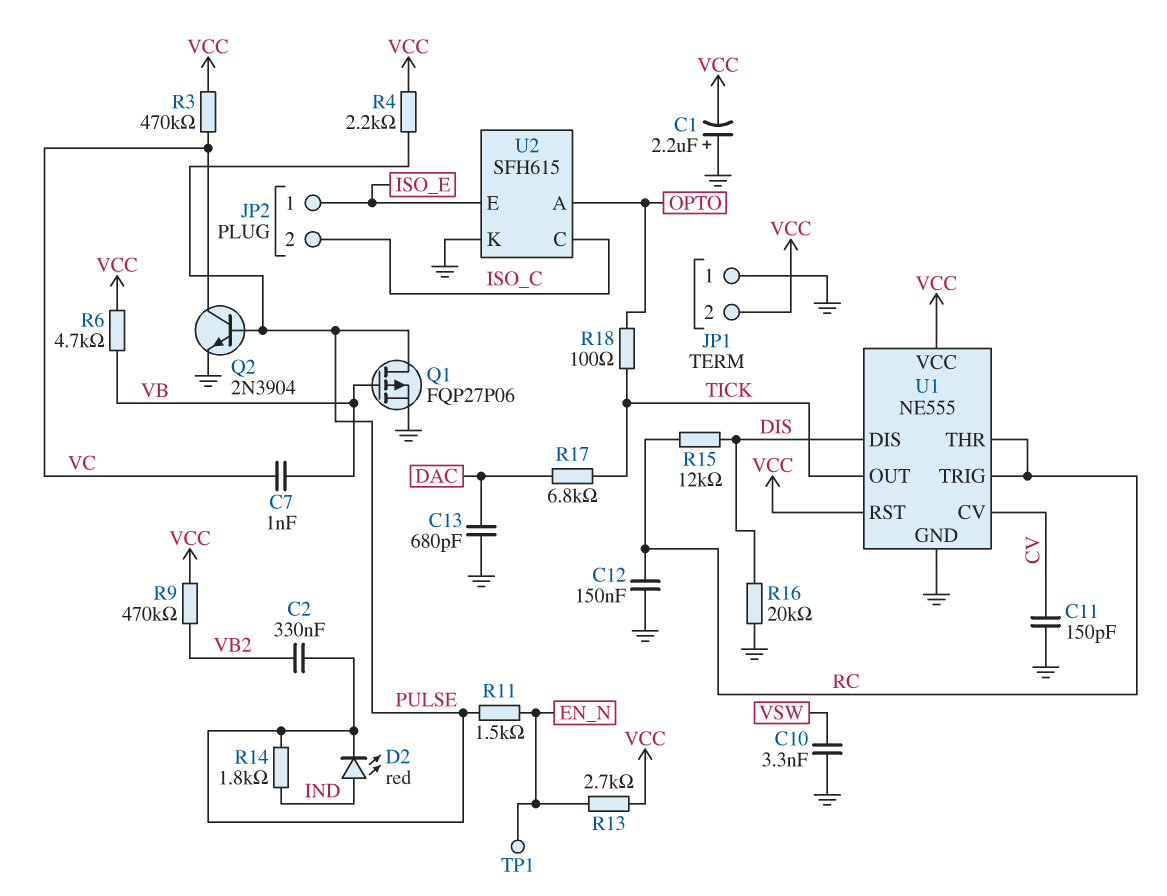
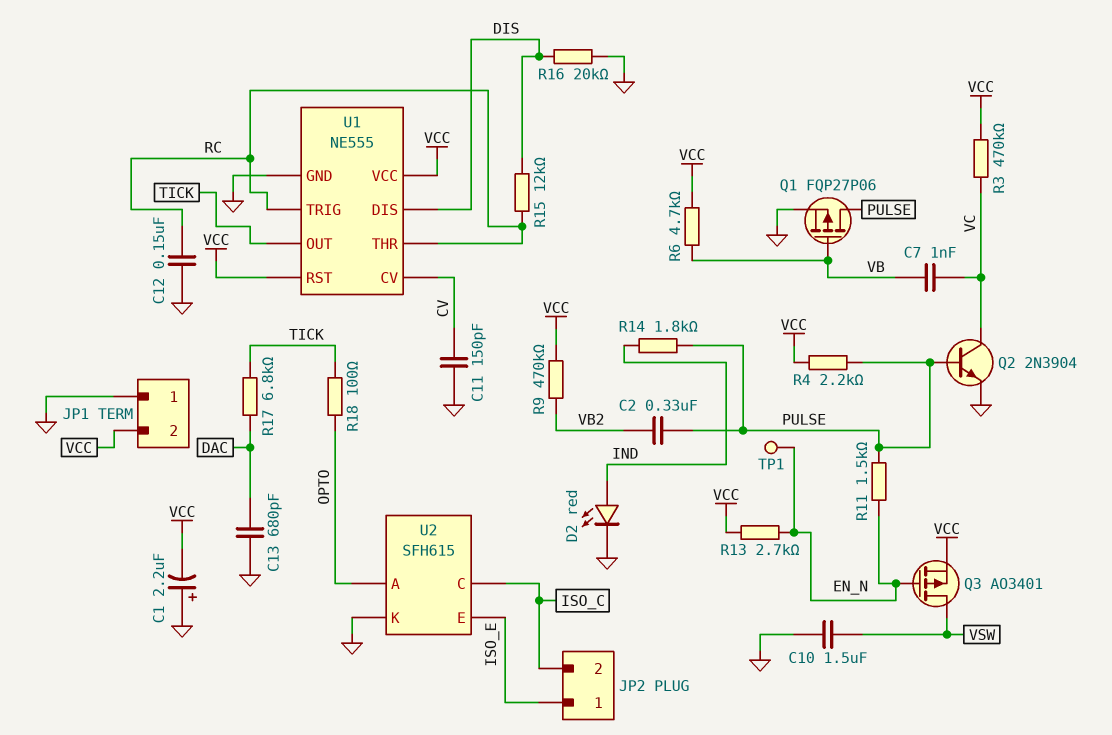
C10: 3.3nF (GND, VSW) -> 1.5uF (GND, VSW)
D2: LED red (A IND, K PULSE) -> LED red (A IND, K GND)
Q3: none -> PMOS AO3401 (G EN_N, D VSW, S VCC)

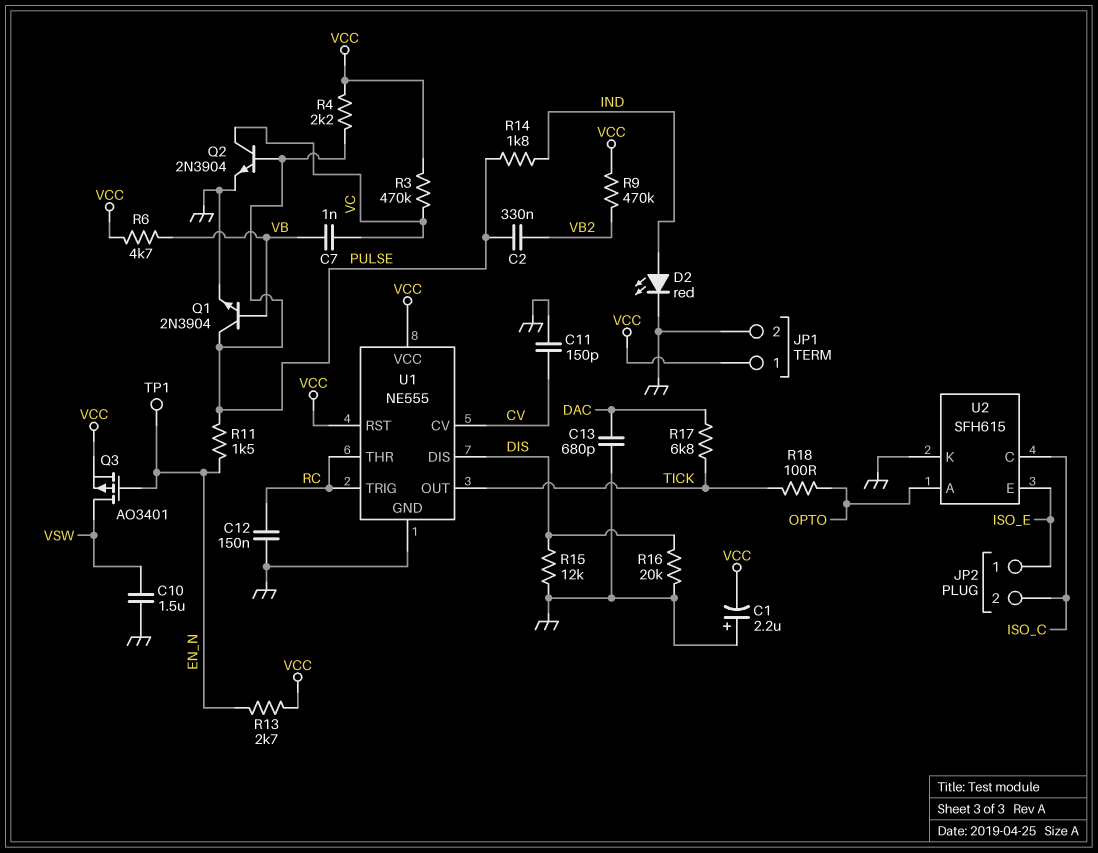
JP1 pin 1: GND -> VCC
JP1 pin 2: VCC -> GND
Q1: PMOS FQP27P06 (G VB, D PULSE, S GND) -> NPN 2N3904 (B VB, C PULSE, E GND)
R15: 12k (DIS, RC) -> 12k (DIS, GND)

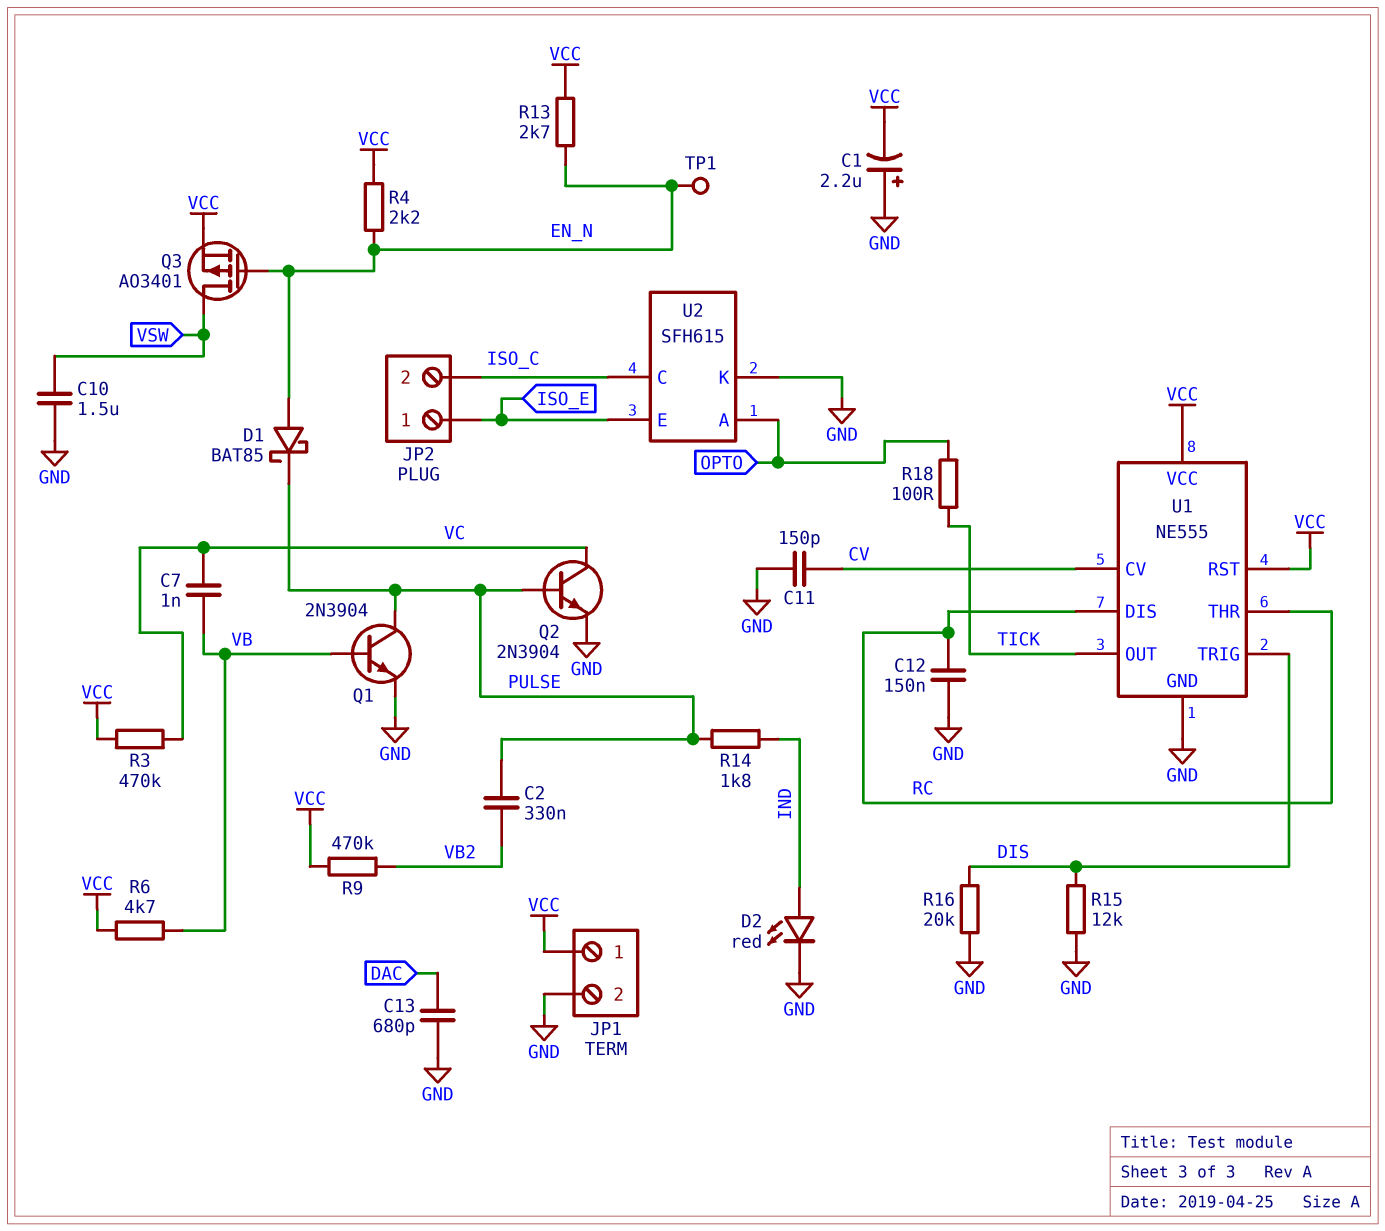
D1: none -> schottky BAT85 (A EN_N, K PULSE)
R4: 2.2k (PULSE, VCC) -> 2.2k (EN_N, VCC)
R11: 1.5k (EN_N, PULSE) -> none
R17: 6.8k (DAC, TICK) -> none
U1 pin DIS: DIS -> RC
U1 pin TRIG: RC -> DIS

